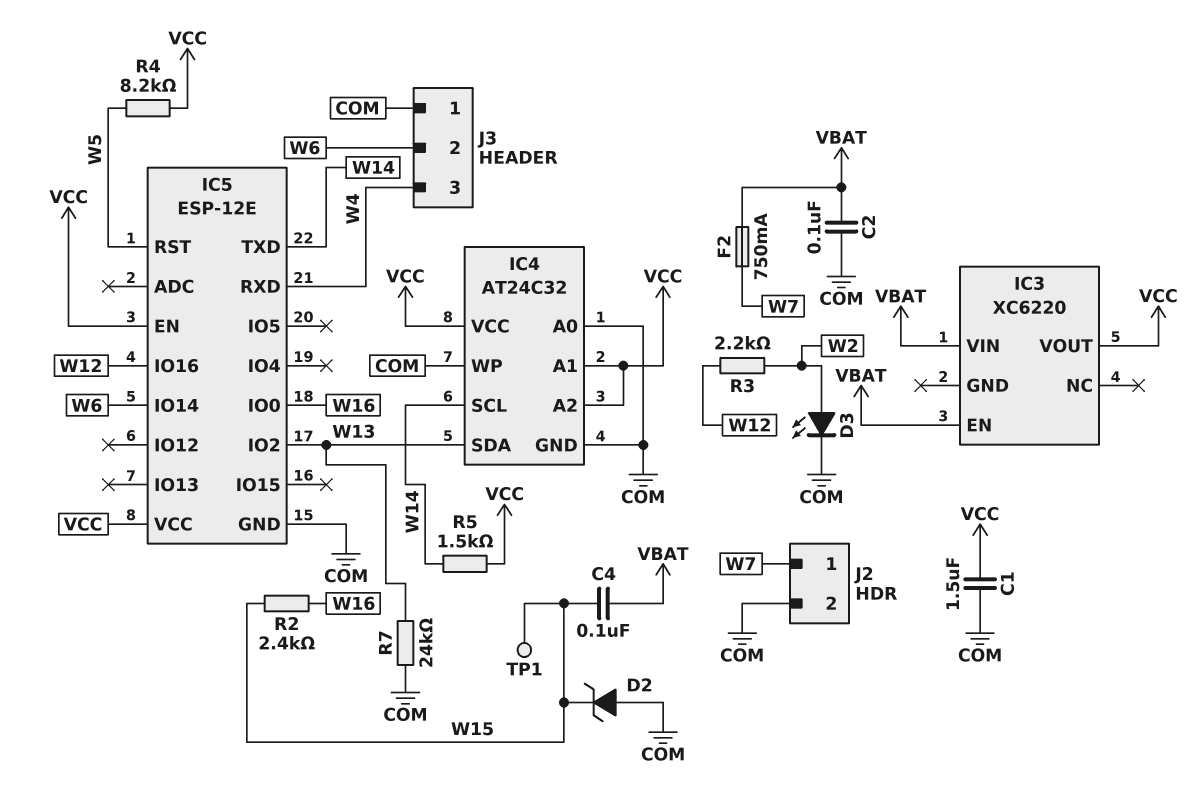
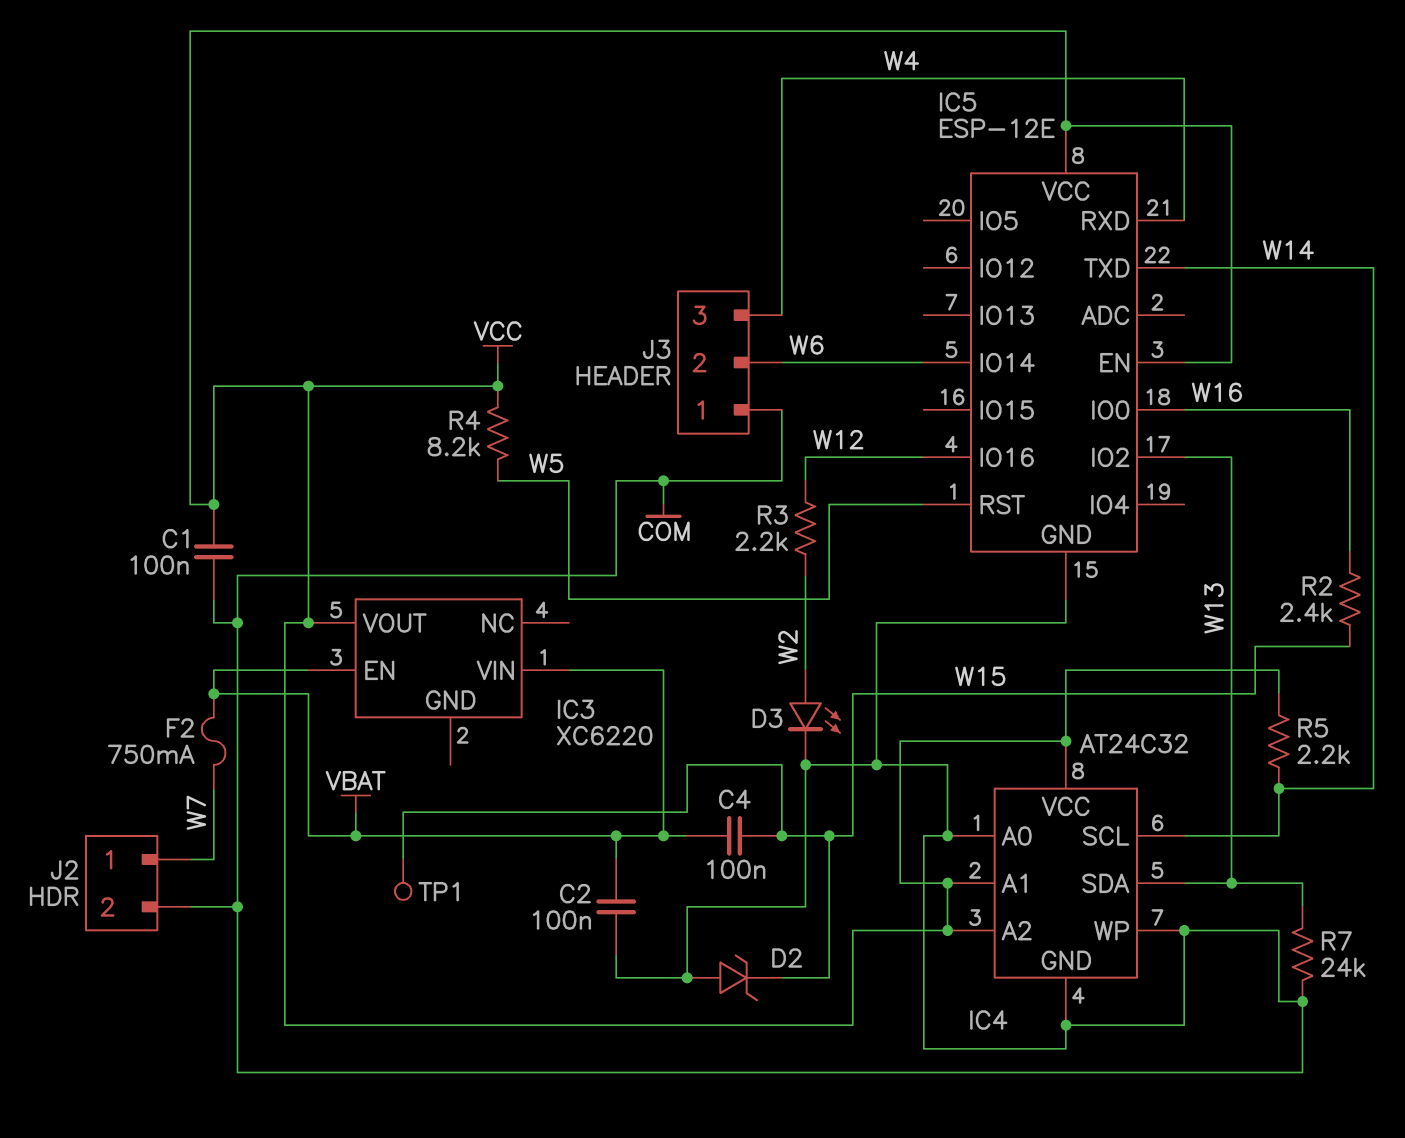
C1: 1.5uF (COM, VCC) -> 100nF (COM, VCC)
R5: 1.5k (VCC, W14) -> 2.2k (VCC, W14)

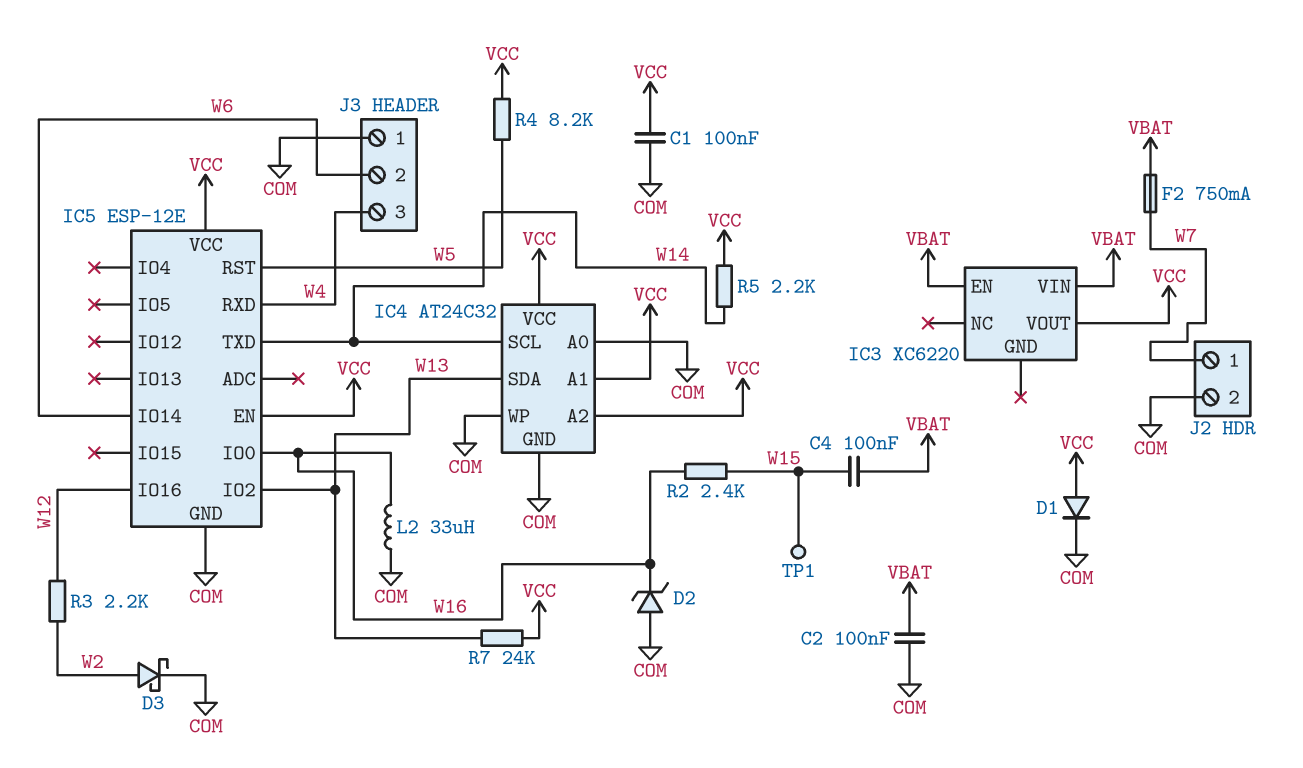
D1: none -> diode (A VCC, K COM)
D2: zener (A COM, K W15) -> zener (A COM, K W16)
D3: LED (A W2, K COM) -> schottky (A W2, K COM)
L2: none -> 33uH (COM, W16)
R7: 24k (COM, W13) -> 24k (VCC, W13)

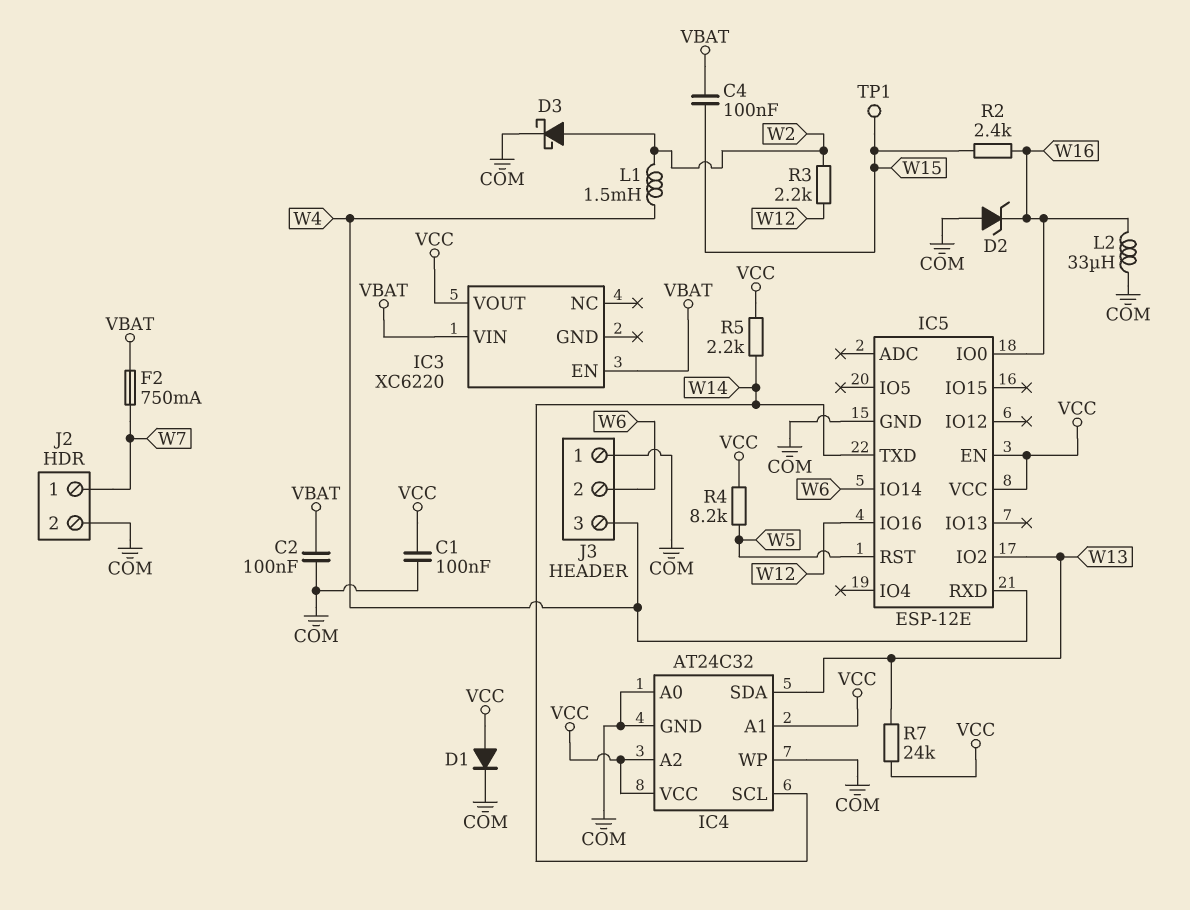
L1: none -> 1.5mH (W2, W4)

